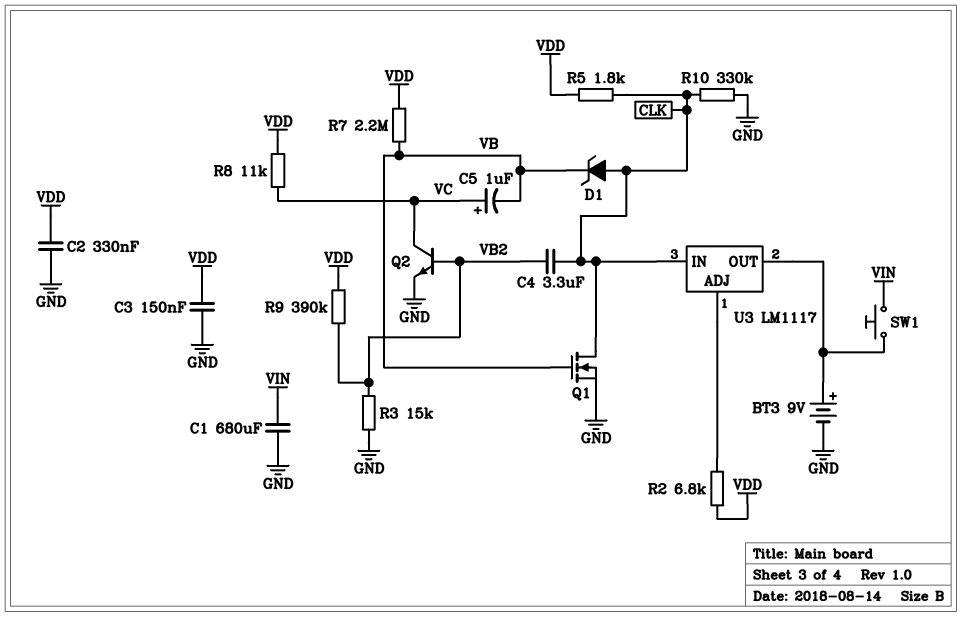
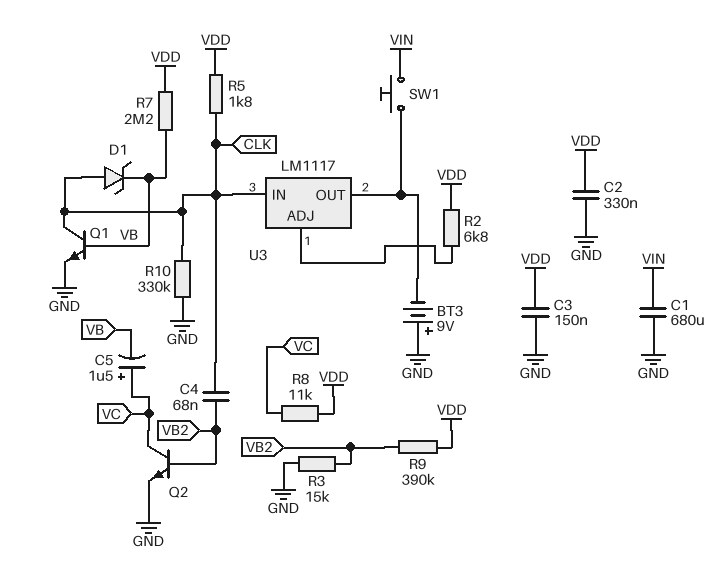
BT3: 9V (plus U3/OUT, minus GND) -> 9V (plus GND, minus U3/OUT)
C4: 3.3uF (CLK, VB2) -> 68nF (CLK, VB2)
C5: 1uF (plus VC, minus VB) -> 1.5uF (plus VC, minus VB)
Q1: NMOS (G VB, D CLK, S GND) -> NPN (B VB, C CLK, E GND)

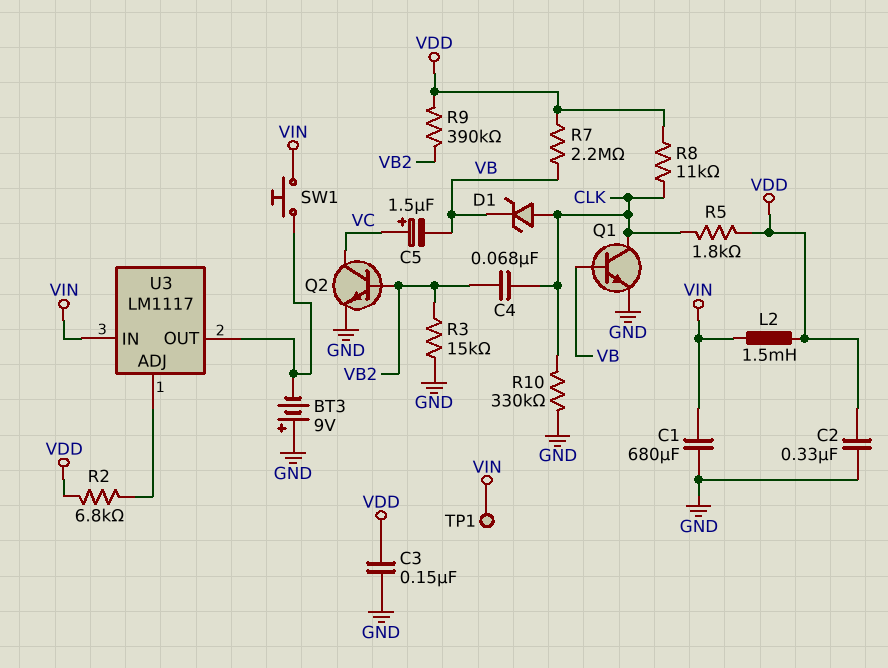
L2: none -> 1.5mH (VDD, VIN)
R8: 11k (VC, VDD) -> 11k (CLK, VDD)
TP1: none -> test point (VIN)
U3 pin IN: CLK -> VIN

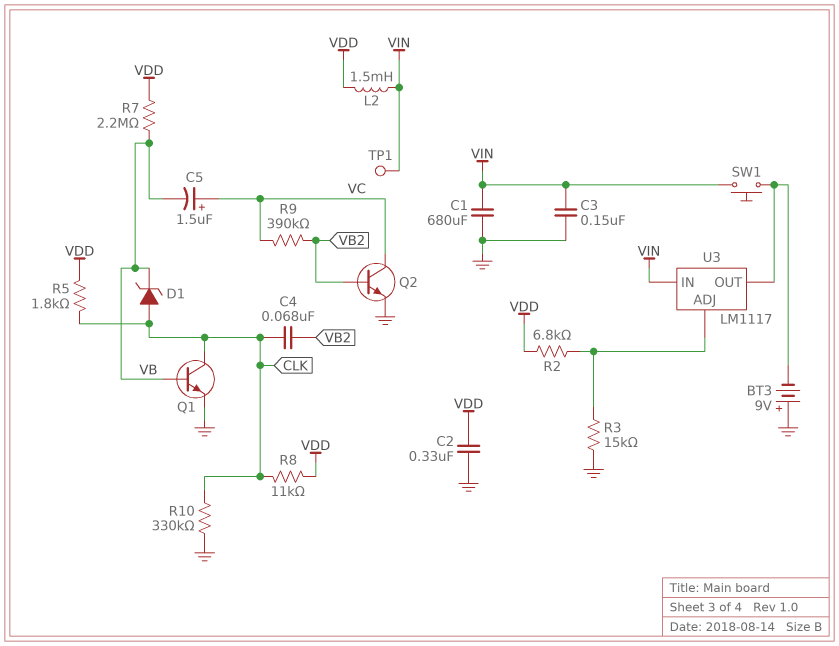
C3: 150nF (GND, VDD) -> 150nF (GND, VIN)
R3: 15k (GND, VB2) -> 15k (GND, U3/ADJ)
R9: 390k (VB2, VDD) -> 390k (VB2, VC)

